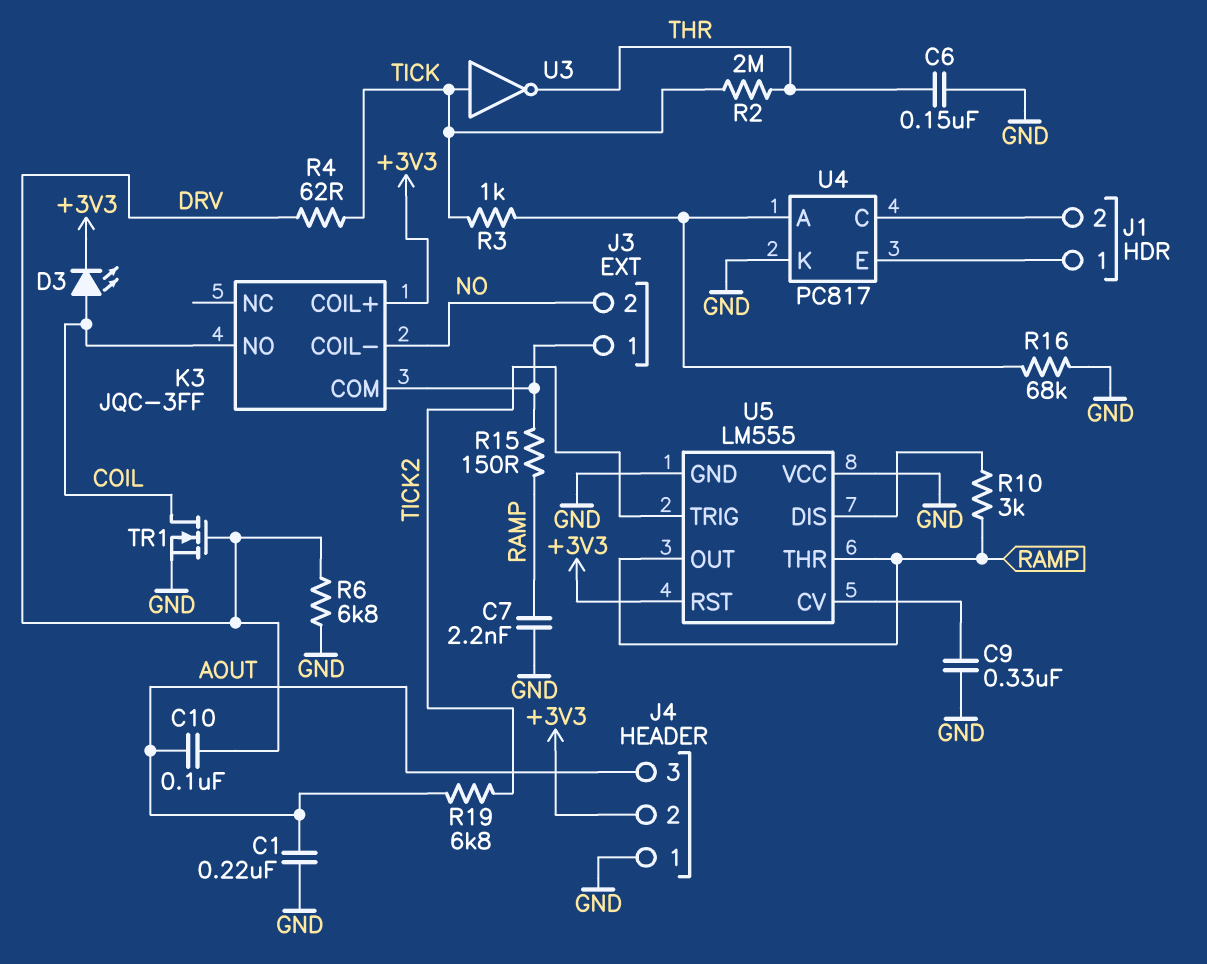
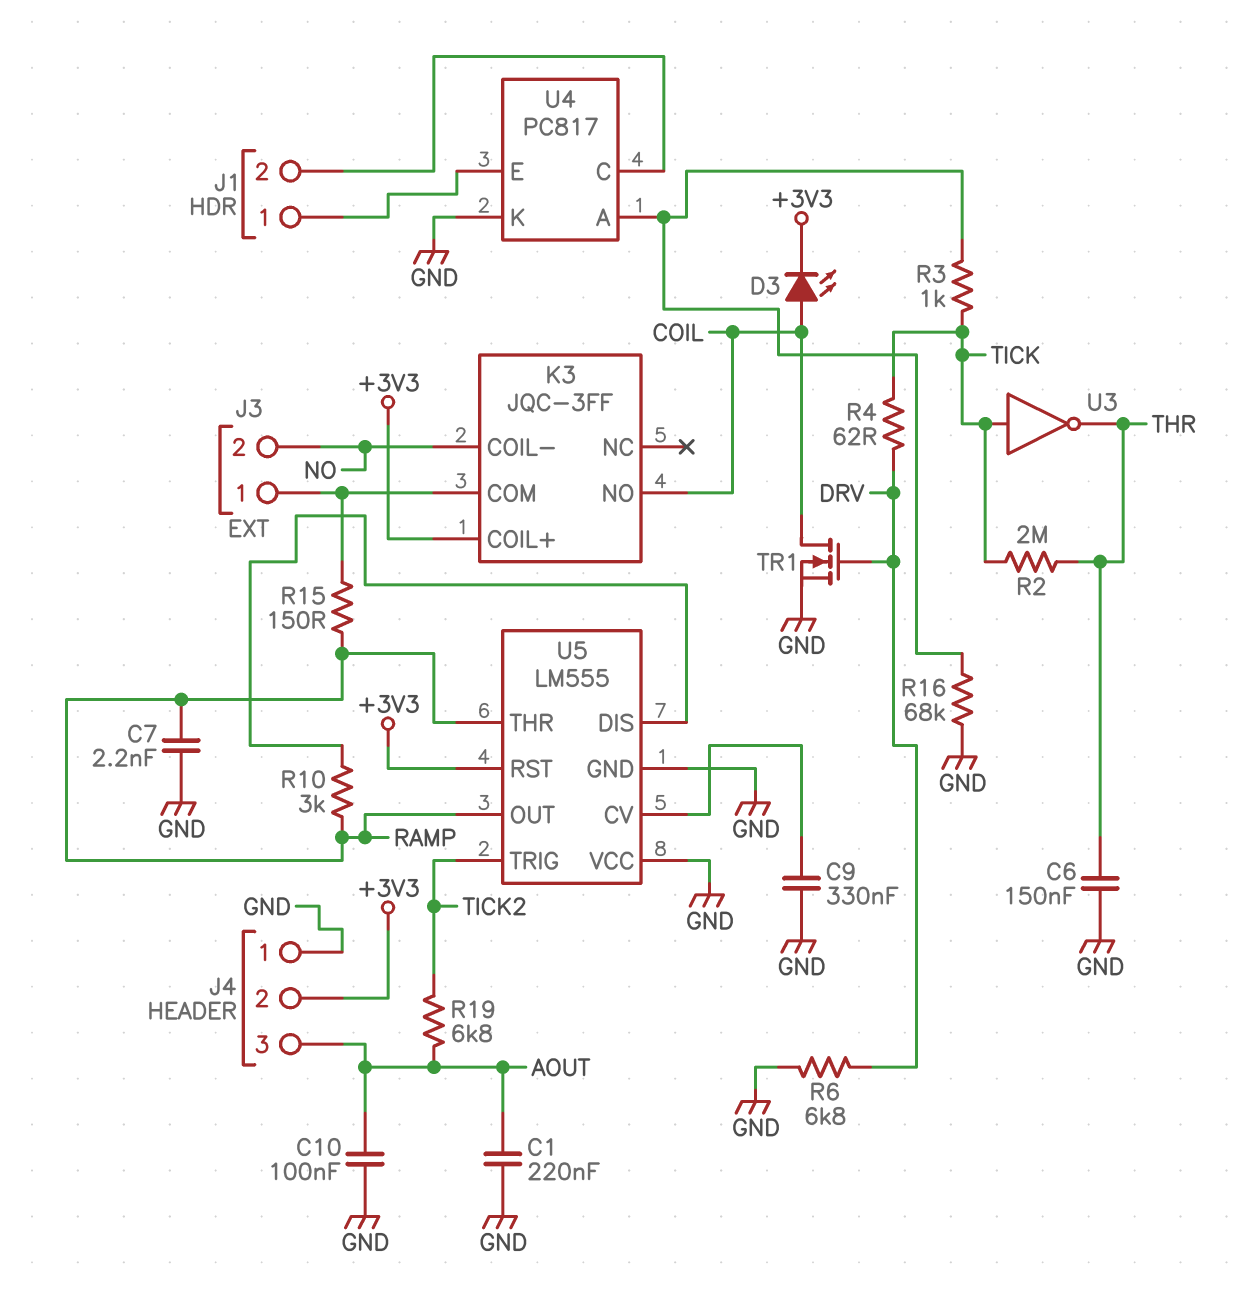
C10: 100nF (AOUT, DRV) -> 100nF (AOUT, GND)

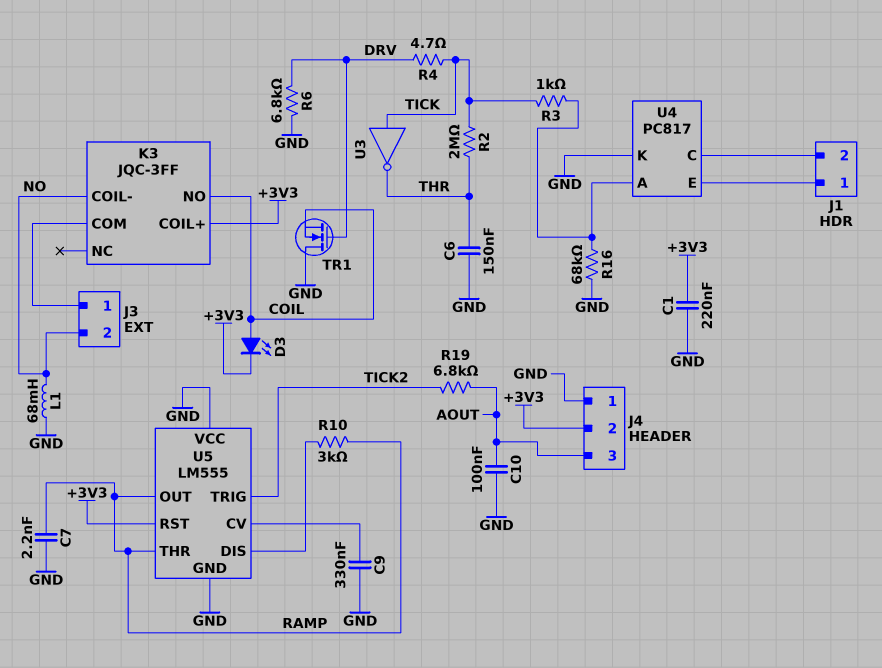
C1: 220nF (AOUT, GND) -> 220nF (+3V3, GND)
L1: none -> 68mH (GND, NO)
R4: 62 (DRV, TICK) -> 4.7 (DRV, TICK)
R15: 150 (J3/1, RAMP) -> none
TR1: NMOS (G DRV, D COIL, S GND) -> NMOS (G DRV, D GND, S COIL)

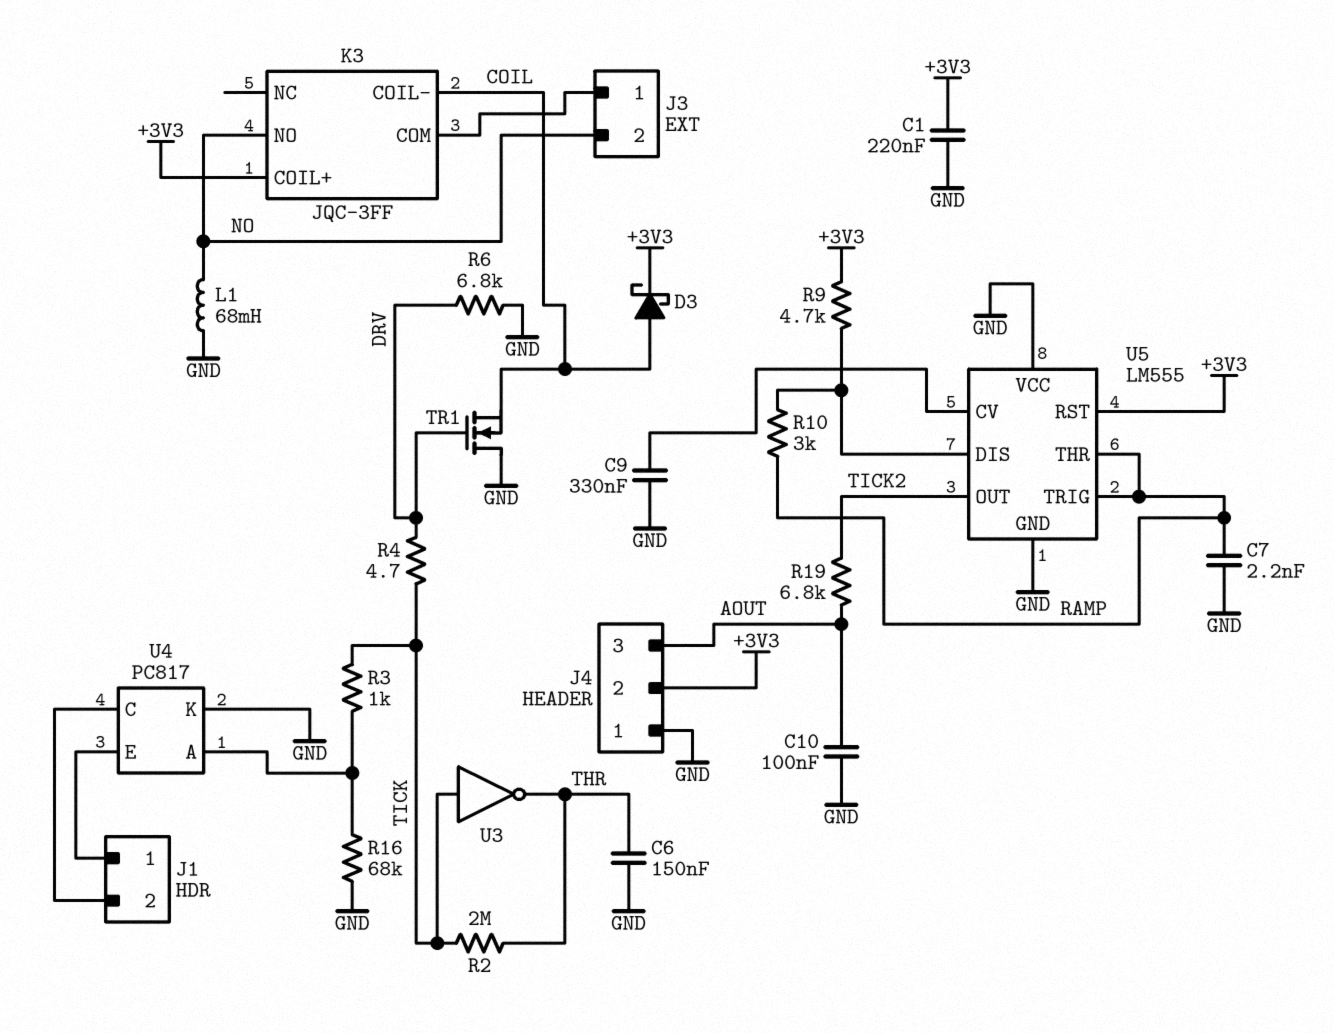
D3: LED (A COIL, K +3V3) -> schottky (A COIL, K +3V3)
K3 pin COIL-: NO -> COIL
K3 pin NO: COIL -> NO
R9: none -> 4.7k (+3V3, U5/DIS)
U5 pin OUT: RAMP -> TICK2
U5 pin TRIG: TICK2 -> RAMP

